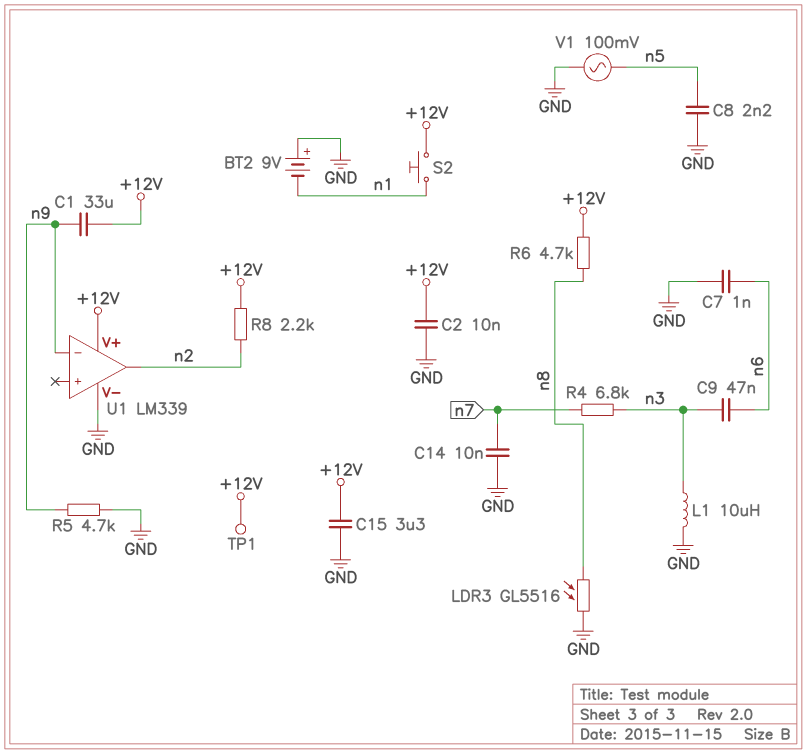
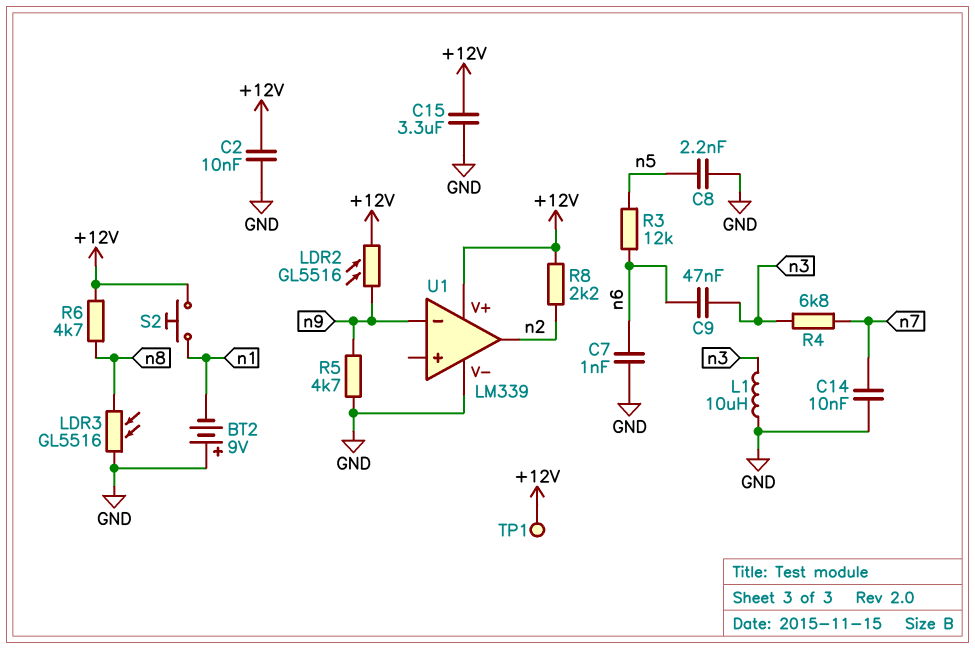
C1: 33uF (+12V, n9) -> none
LDR2: none -> GL5516 (+12V, n9)
R3: none -> 12k (n5, n6)
V1: AC 100mV (GND, n5) -> none

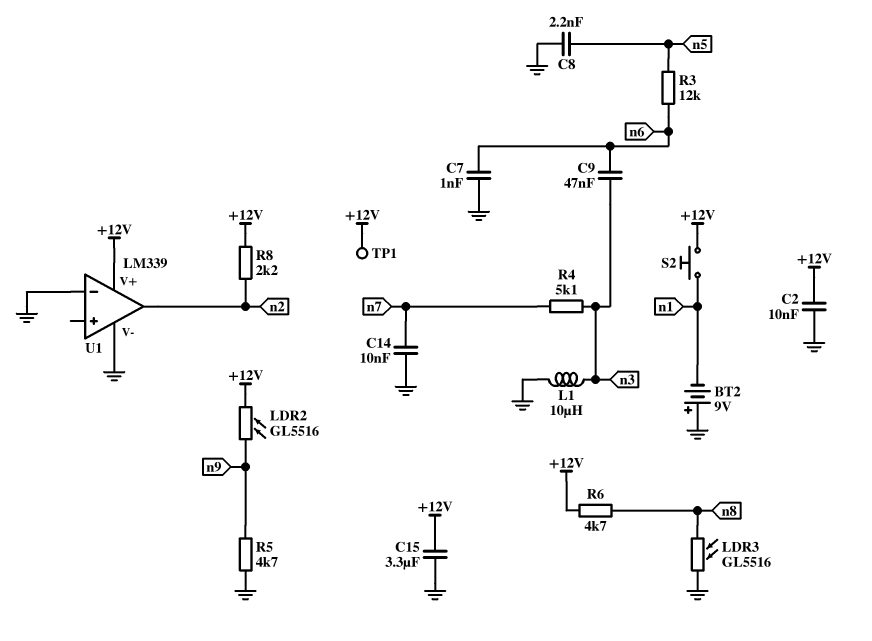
R4: 6.8k (n3, n7) -> 5.1k (n3, n7)
U1 pin in-: n9 -> GND

